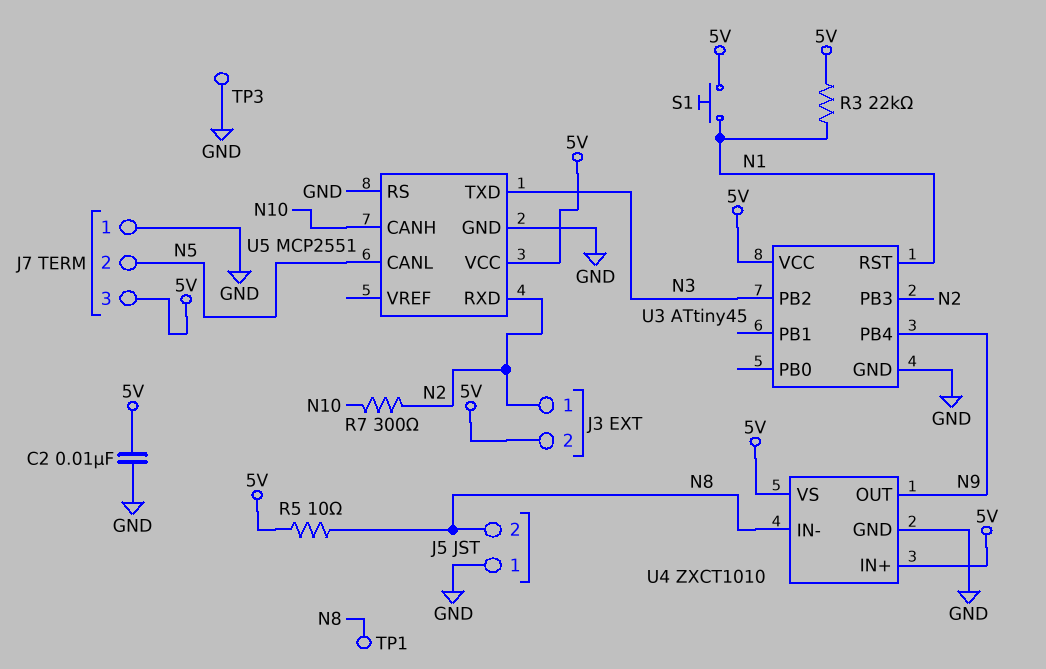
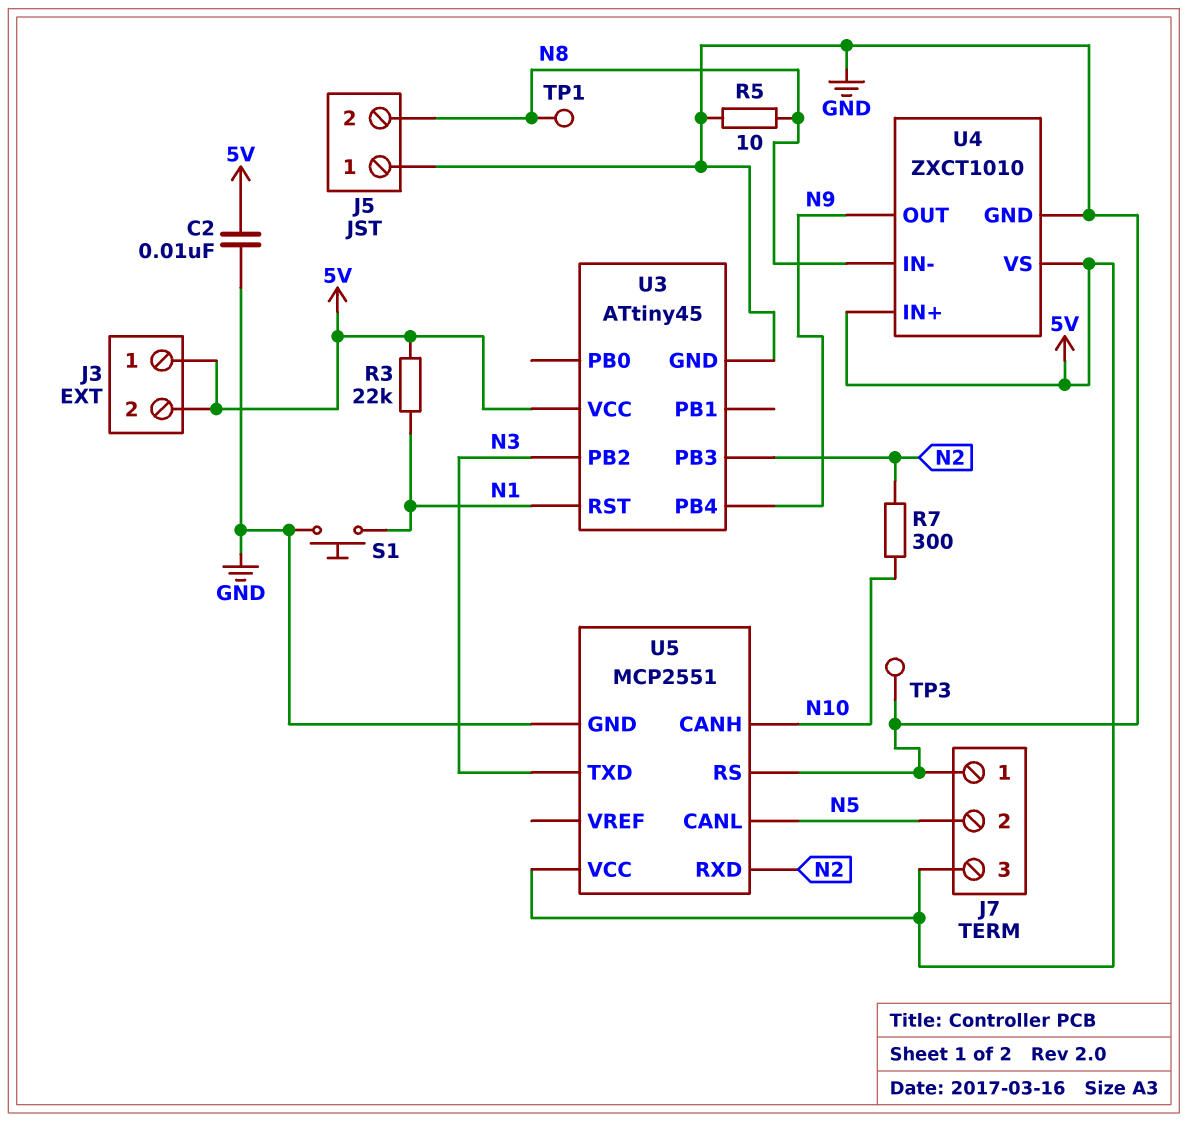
J3 pin 1: N2 -> 5V
R5: 10 (5V, N8) -> 10 (GND, N8)
S1: button (5V, N1) -> button (GND, N1)

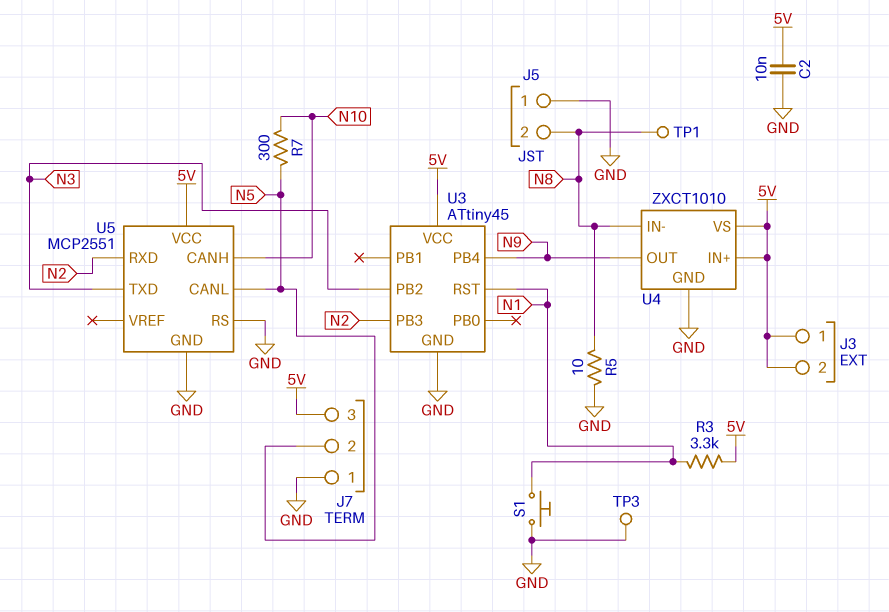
R3: 22k (5V, N1) -> 3.3k (5V, N1)
R7: 300 (N2, N10) -> 300 (N5, N10)

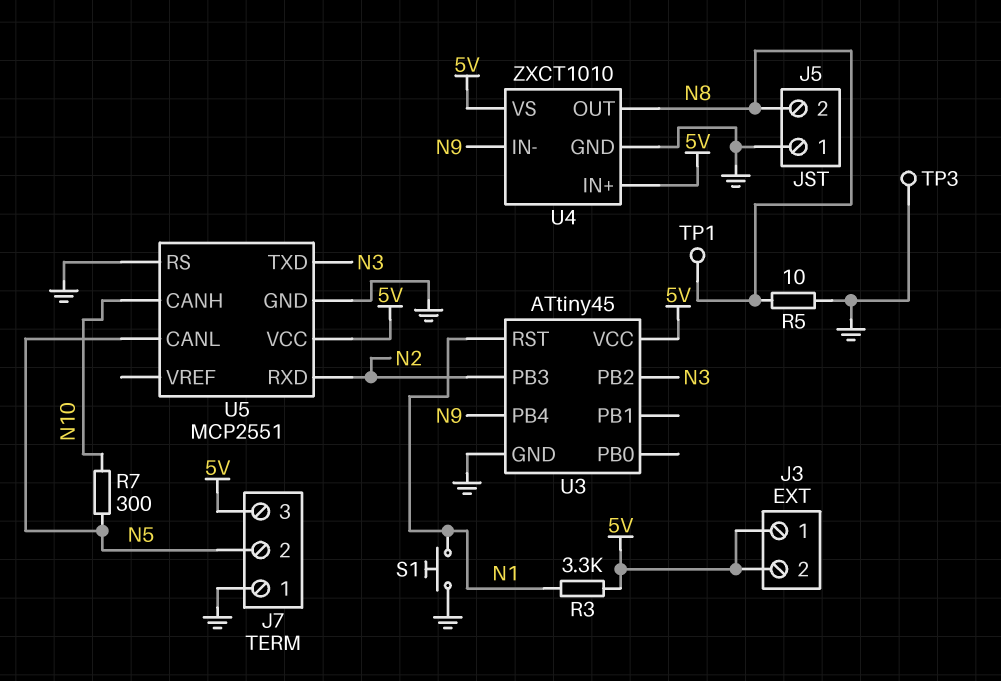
C2: 10nF (5V, GND) -> none
U4 pin IN-: N8 -> N9
U4 pin OUT: N9 -> N8

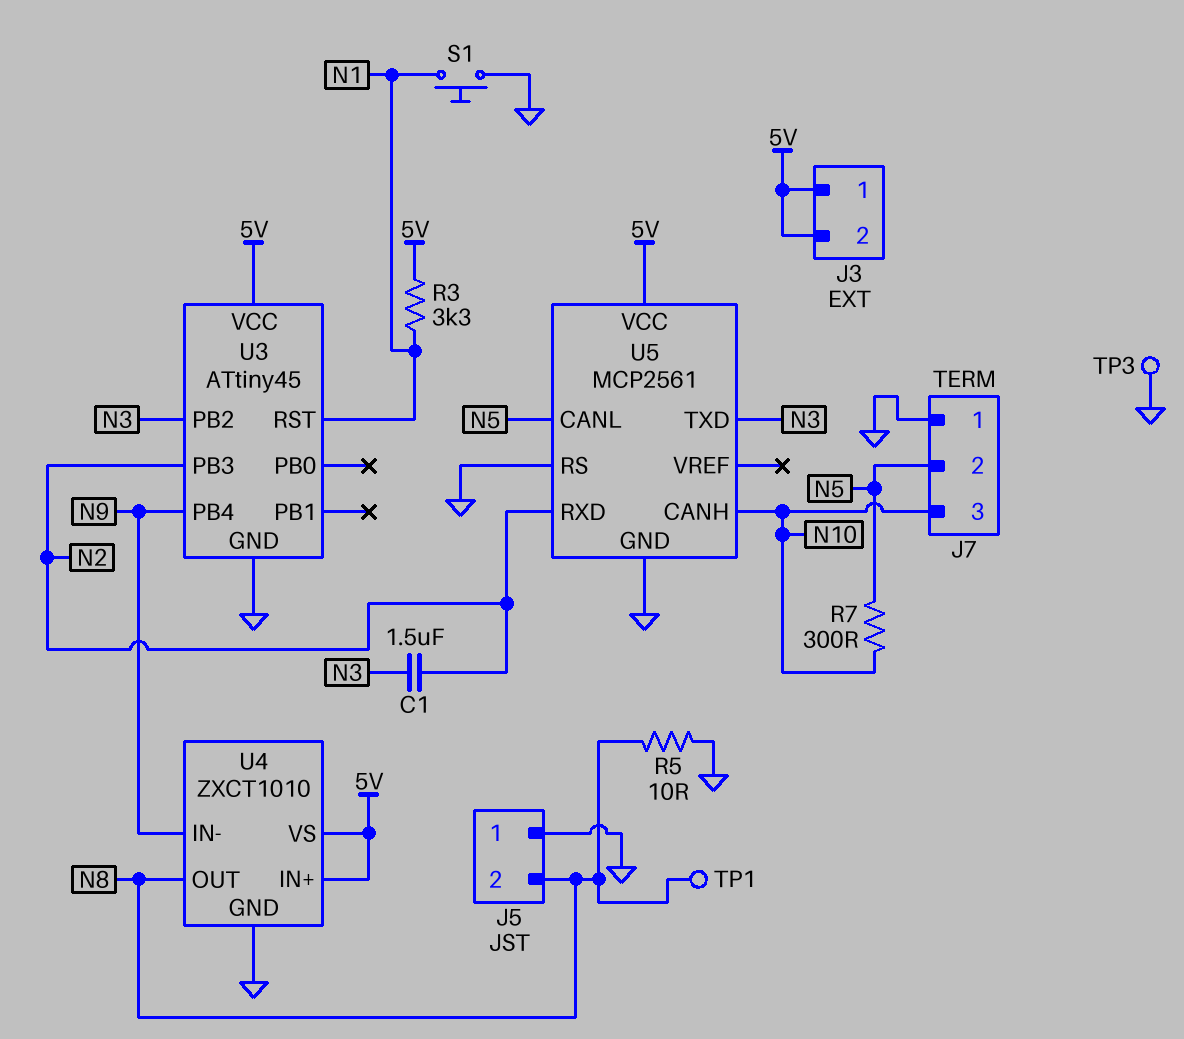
C1: none -> 1.5uF (N2, N3)
J7 pin 3: 5V -> N10
U5: MCP2551 -> MCP2561

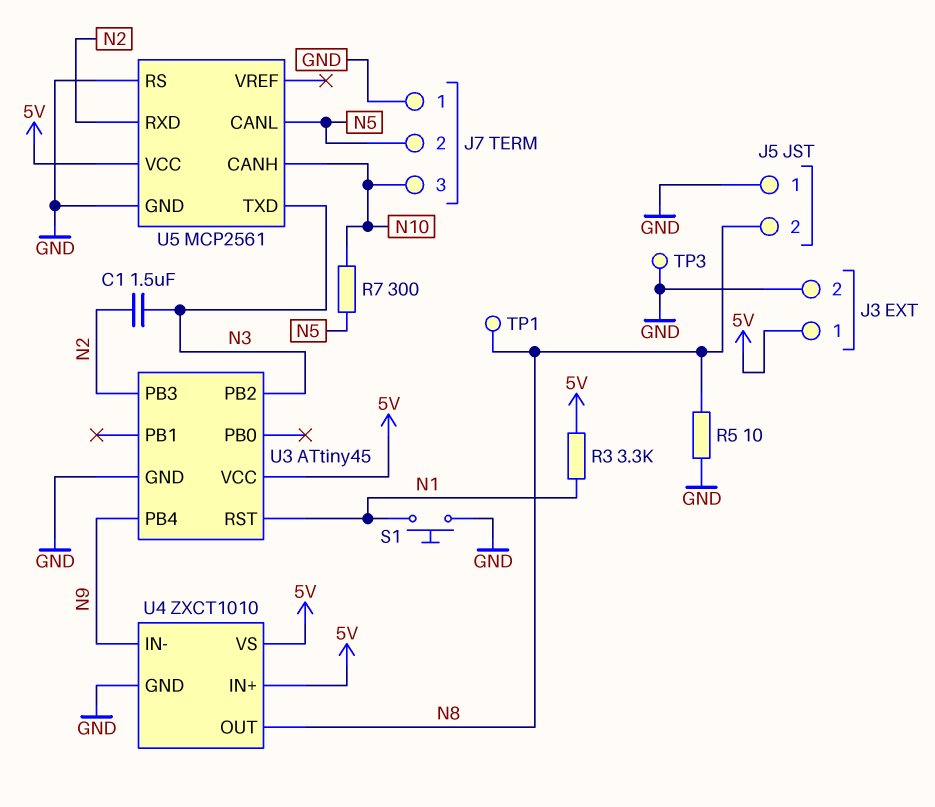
J3 pin 2: 5V -> GND

